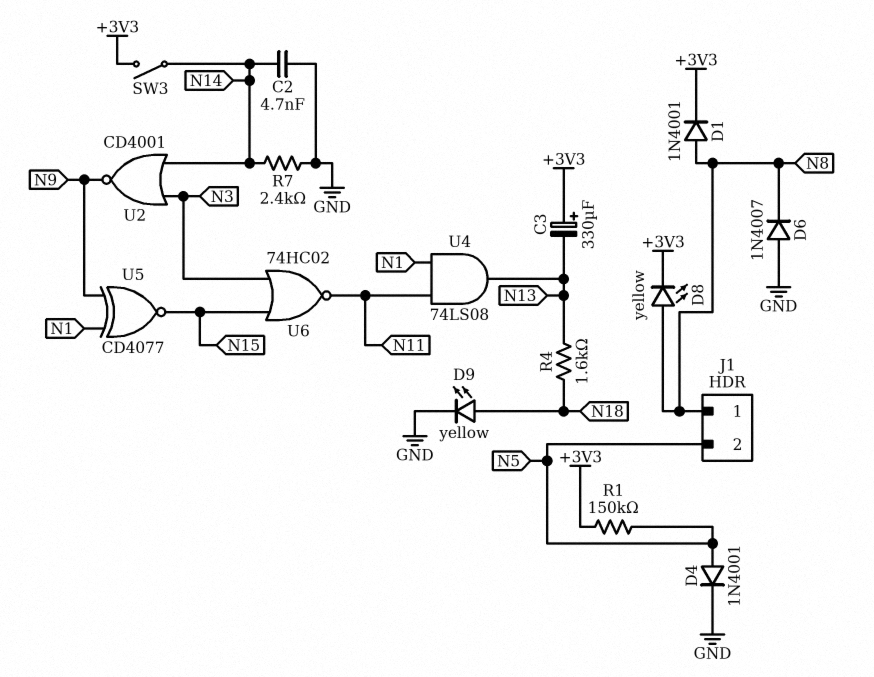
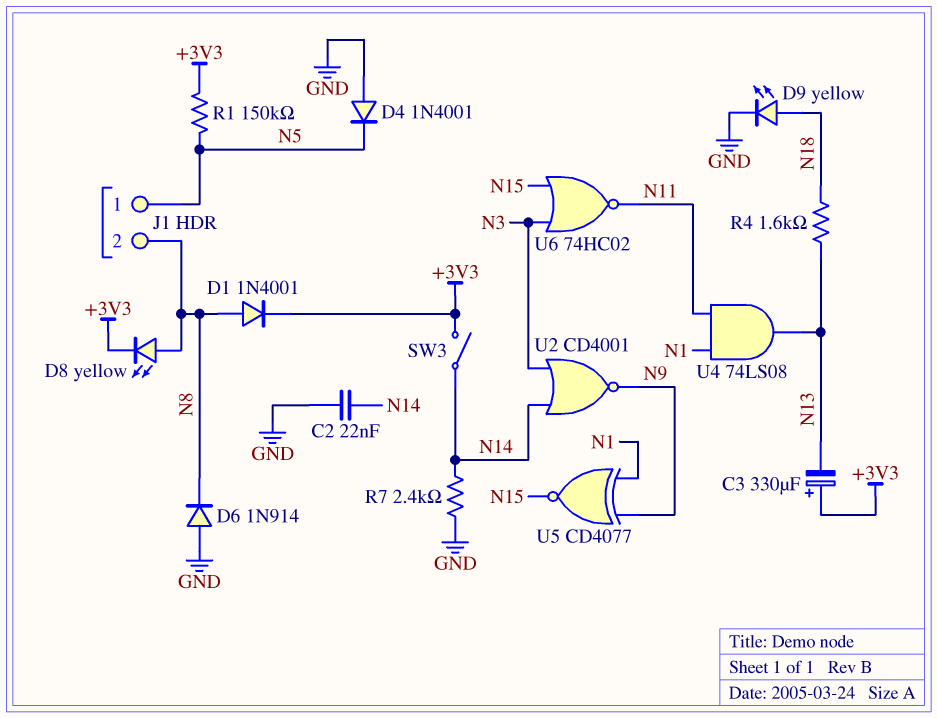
C2: 4.7nF (GND, N14) -> 22nF (GND, N14)
D4: diode 1N4001 (A N5, K GND) -> diode 1N4001 (A GND, K N5)
D6: diode 1N4007 (A GND, K N8) -> diode 1N914 (A GND, K N8)
J1 pin 1: N8 -> N5
J1 pin 2: N5 -> N8

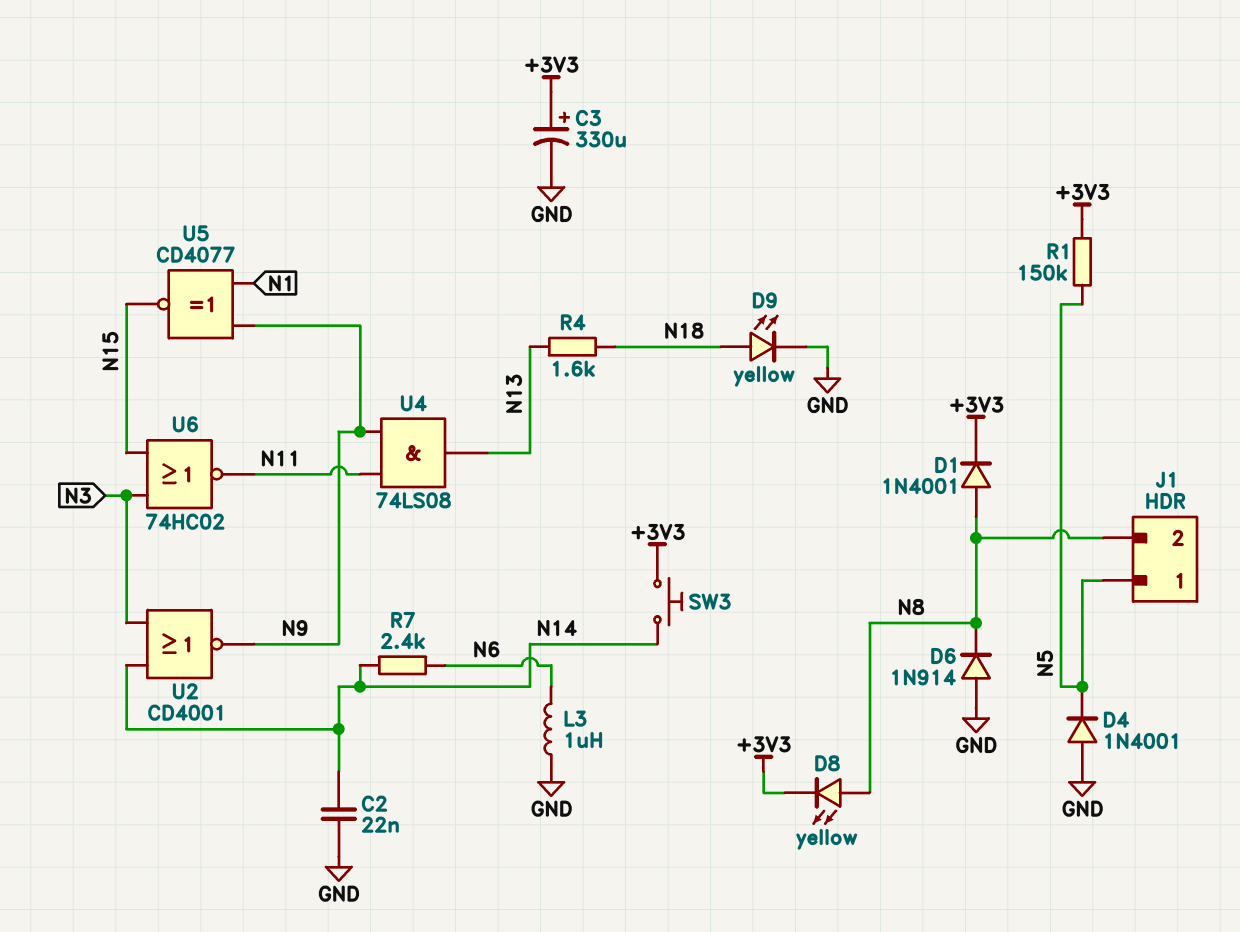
C3: 330uF (plus +3V3, minus N13) -> 330uF (plus +3V3, minus GND)
L3: none -> 1uH (GND, N6)
R7: 2.4k (GND, N14) -> 2.4k (N6, N14)
SW3: switch (+3V3, N14) -> button (+3V3, N14)
U4: AND 74LS08 (in N1, in N11, out N13) -> AND 74LS08 (in N9, in N11, out N13)

